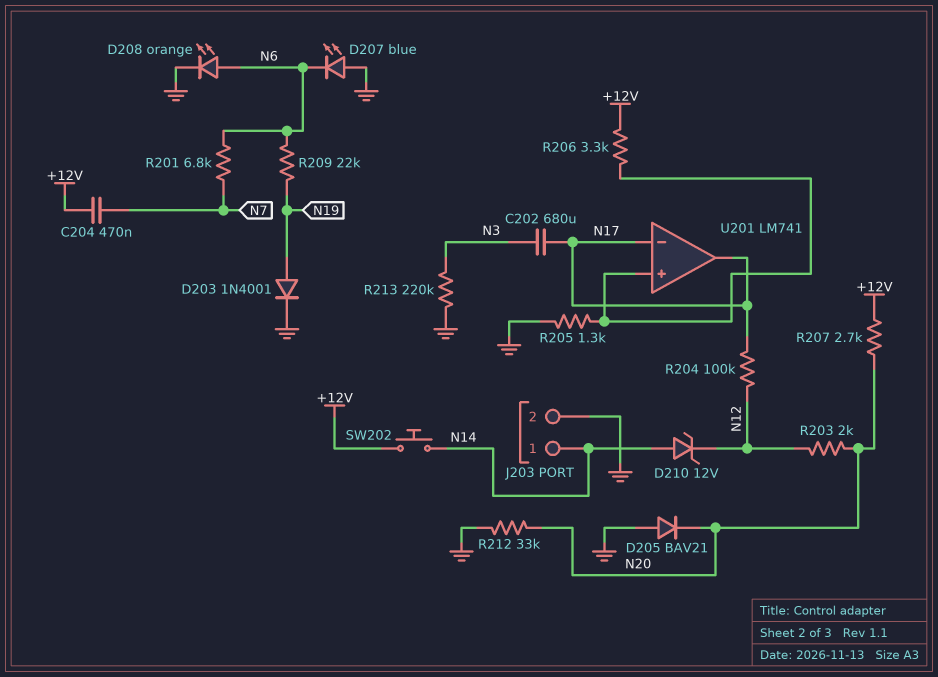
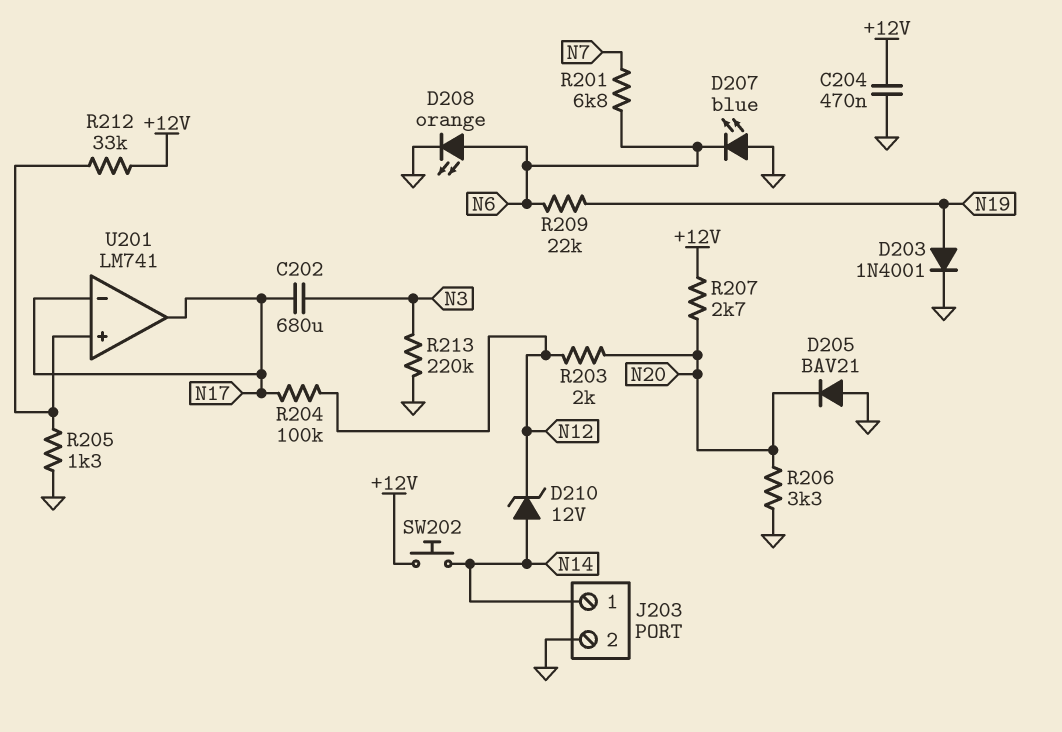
C204: 470nF (+12V, N7) -> 470nF (+12V, GND)
R206: 3.3k (+12V, U201/in+) -> 3.3k (GND, N20)
R212: 33k (GND, N20) -> 33k (+12V, U201/in+)

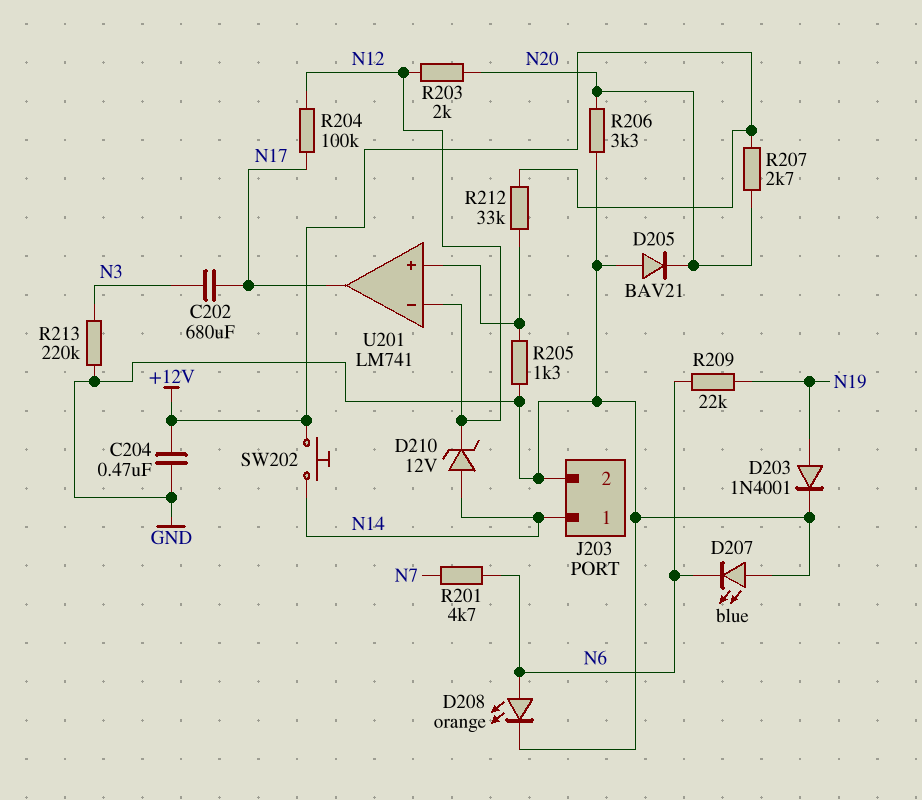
R201: 6.8k (N6, N7) -> 4.7k (N6, N7)
U201 pin in-: N17 -> N12

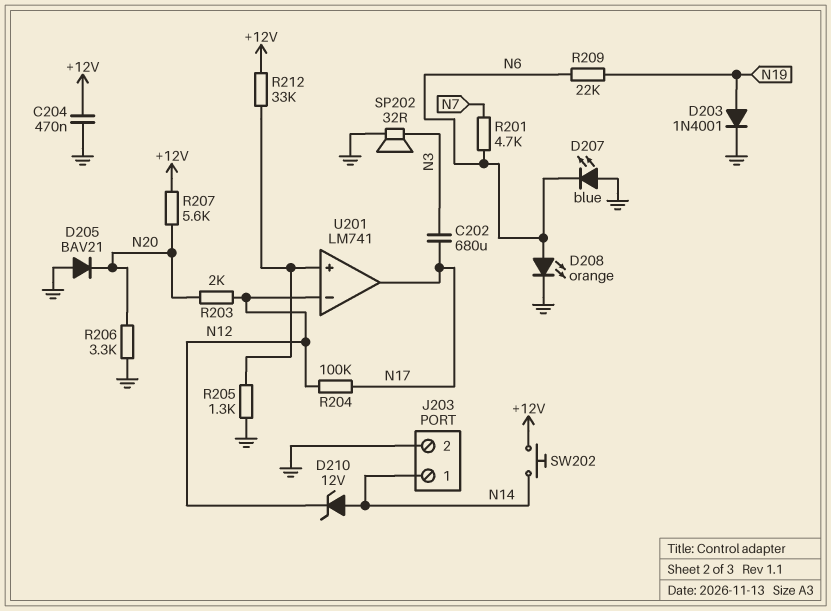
R207: 2.7k (+12V, N20) -> 5.6k (+12V, N20)
R213: 220k (GND, N3) -> none
SP202: none -> speaker 32R (GND, N3)

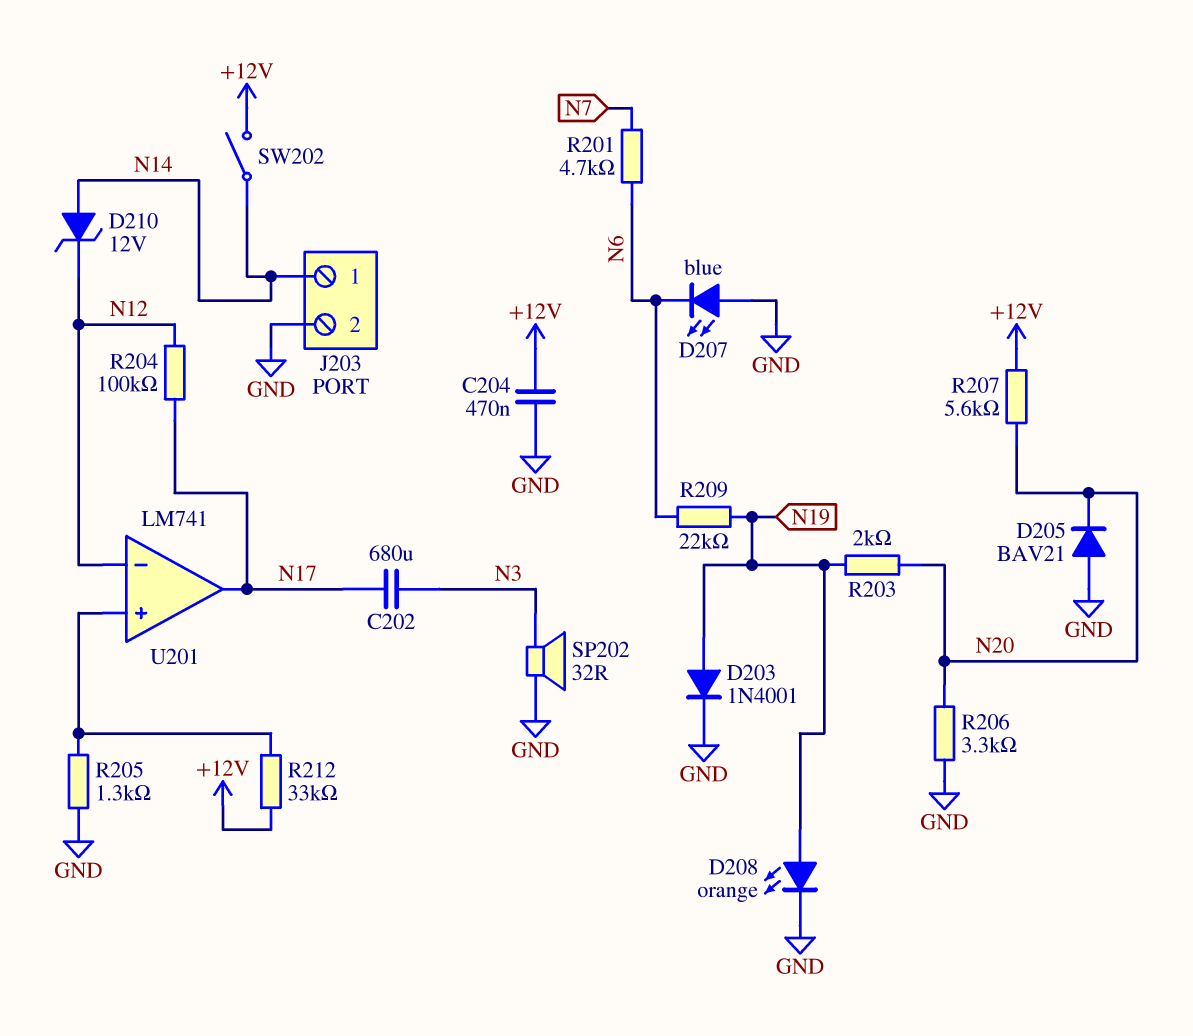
D208: LED orange (A N6, K GND) -> LED orange (A N19, K GND)
R203: 2k (N12, N20) -> 2k (N19, N20)
SW202: button (+12V, N14) -> switch (+12V, N14)

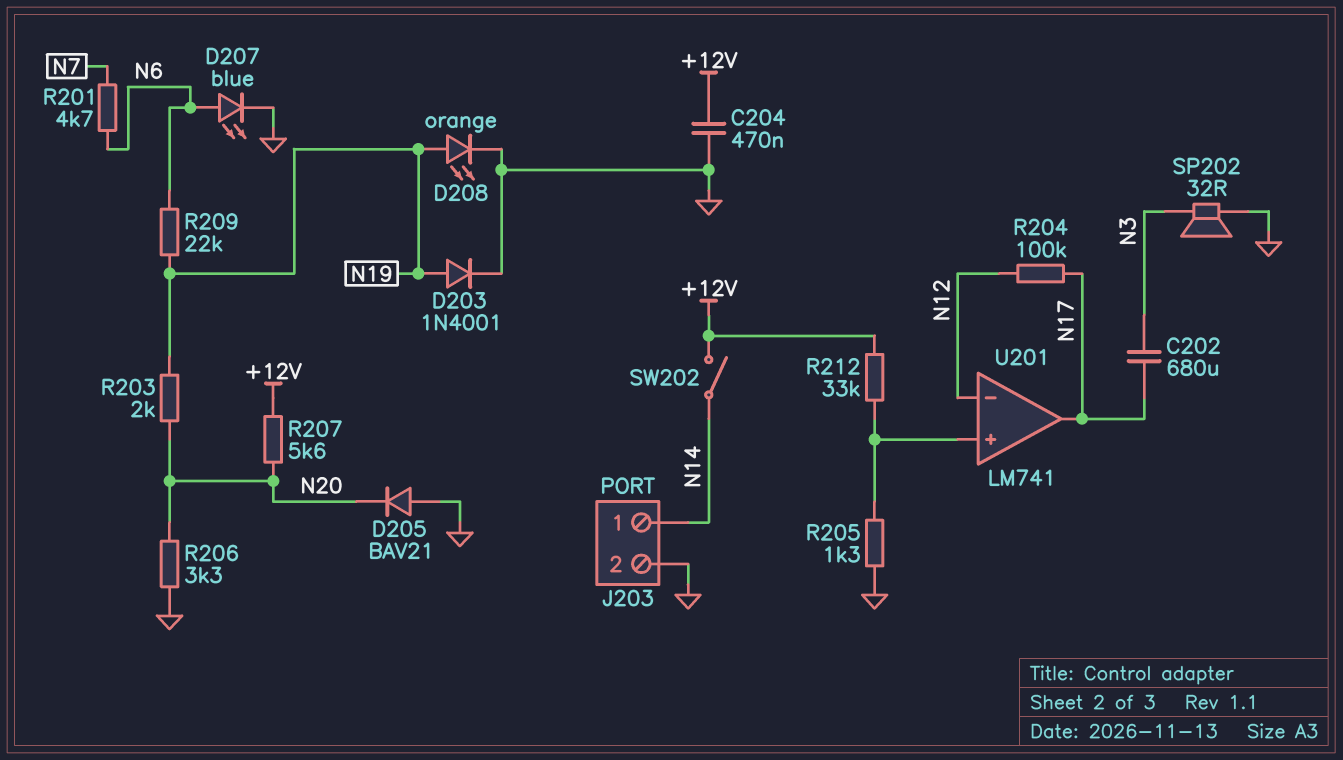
D207: LED blue (A GND, K N6) -> LED blue (A N6, K GND)
D210: zener 12V (A N14, K N12) -> none

